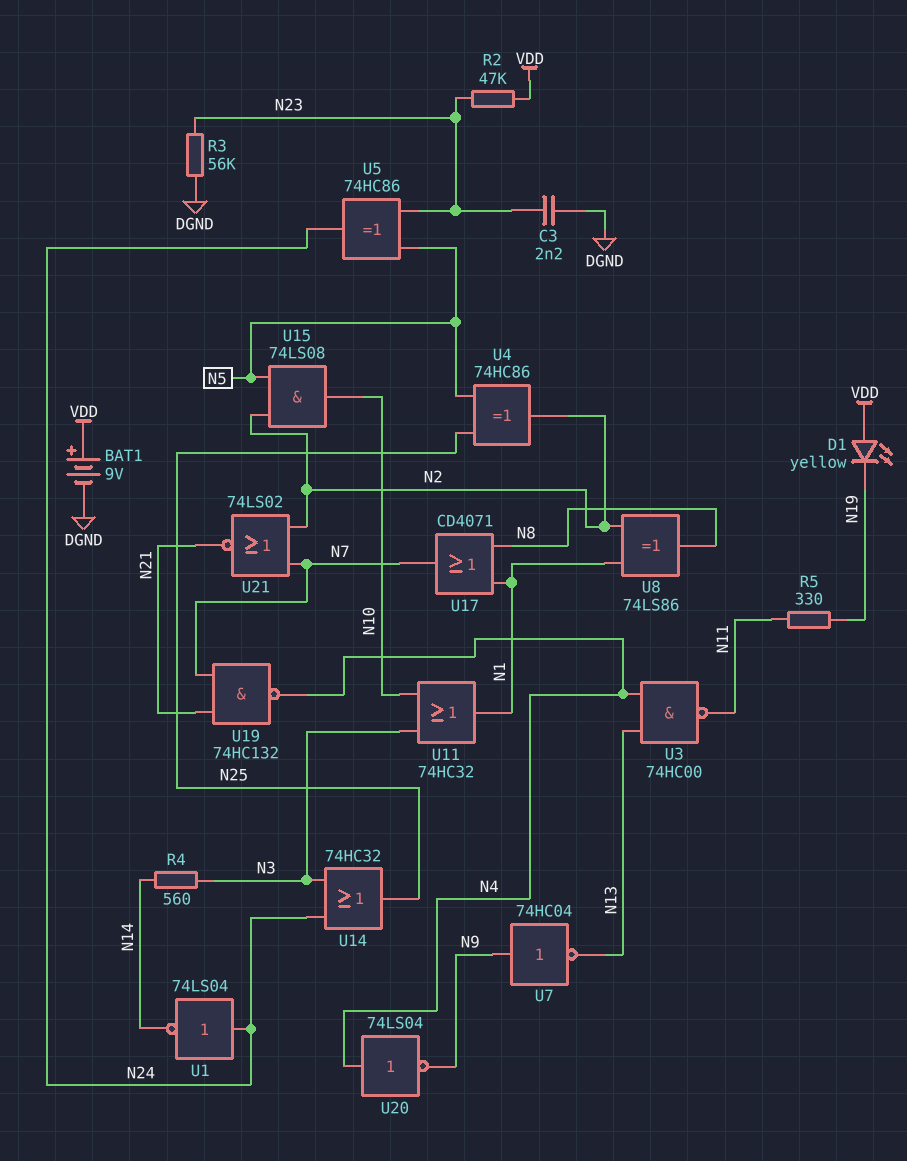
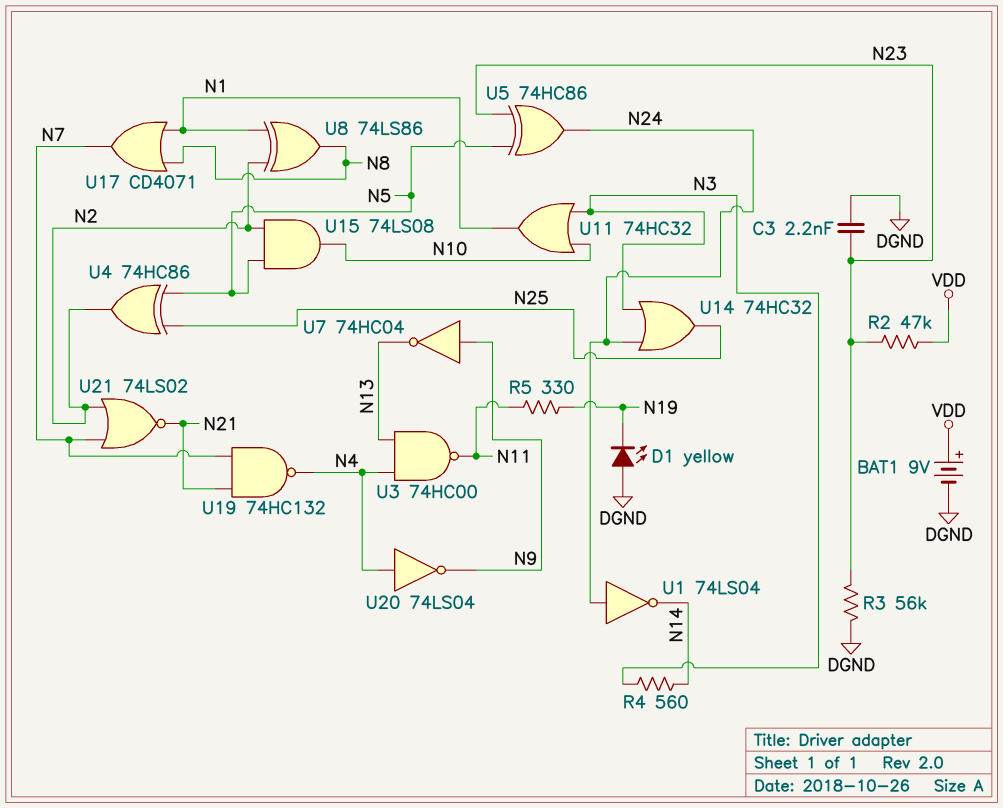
D1: LED yellow (A VDD, K N19) -> LED yellow (A DGND, K N19)

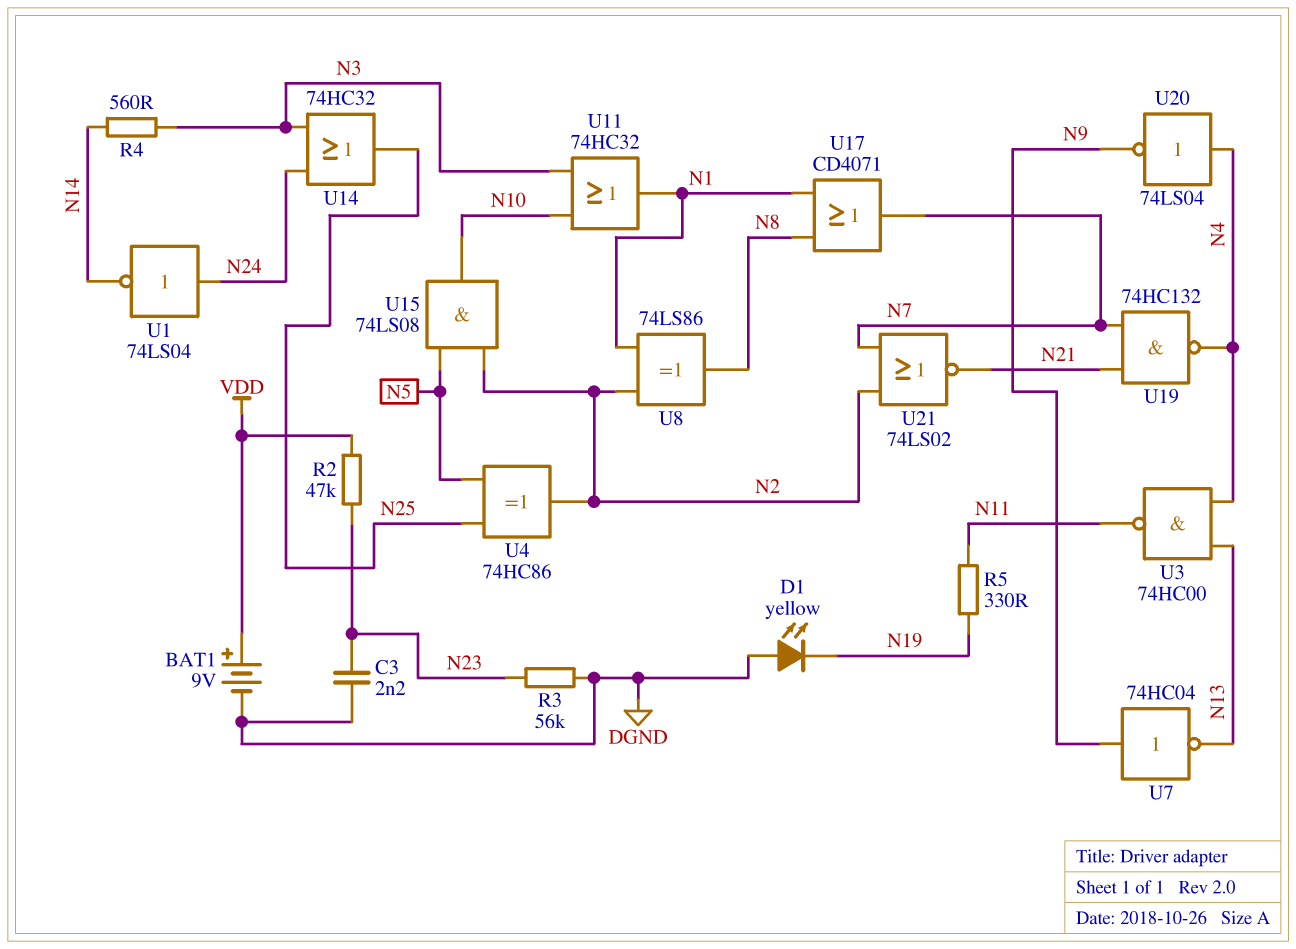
U5: XOR 74HC86 (in N5, in N23, out N24) -> none

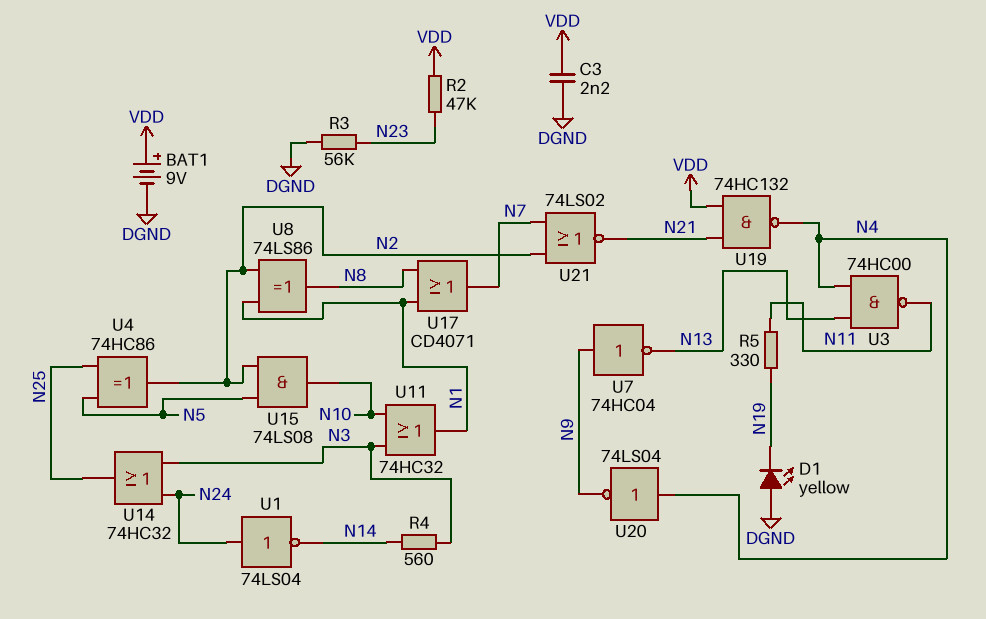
C3: 2.2nF (DGND, N23) -> 2.2nF (DGND, VDD)
U19: NAND 74HC132 (in N7, in N21, out N4) -> NAND 74HC132 (in N21, in VDD, out N4)

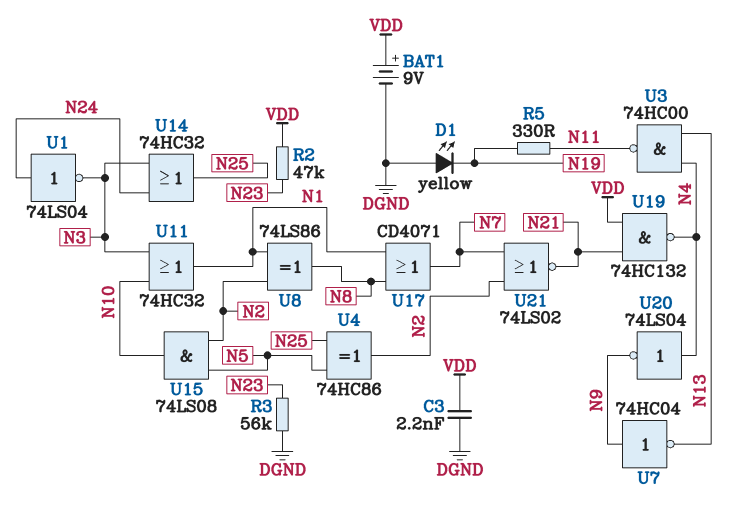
R4: 560 (N3, N14) -> none
U1: NOT 74LS04 (in N24, out N14) -> NOT 74LS04 (in N24, out N3)

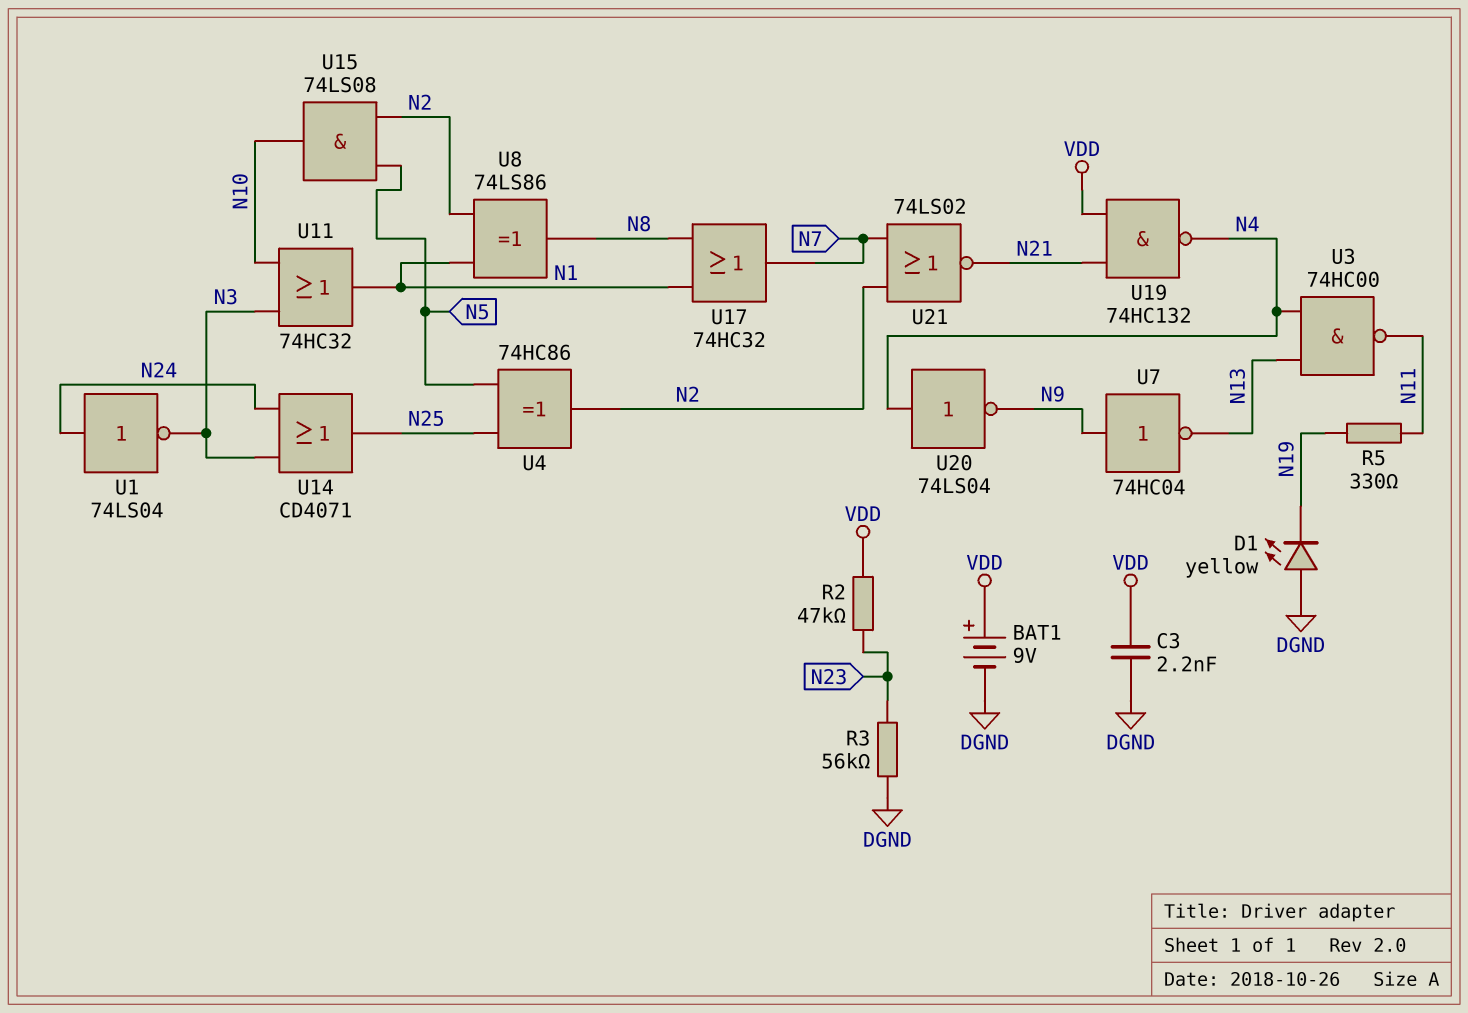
U14: OR 74HC32 (in N3, in N24, out N25) -> OR CD4071 (in N3, in N24, out N25)
U17: OR CD4071 (in N1, in N8, out N7) -> OR 74HC32 (in N1, in N8, out N7)

